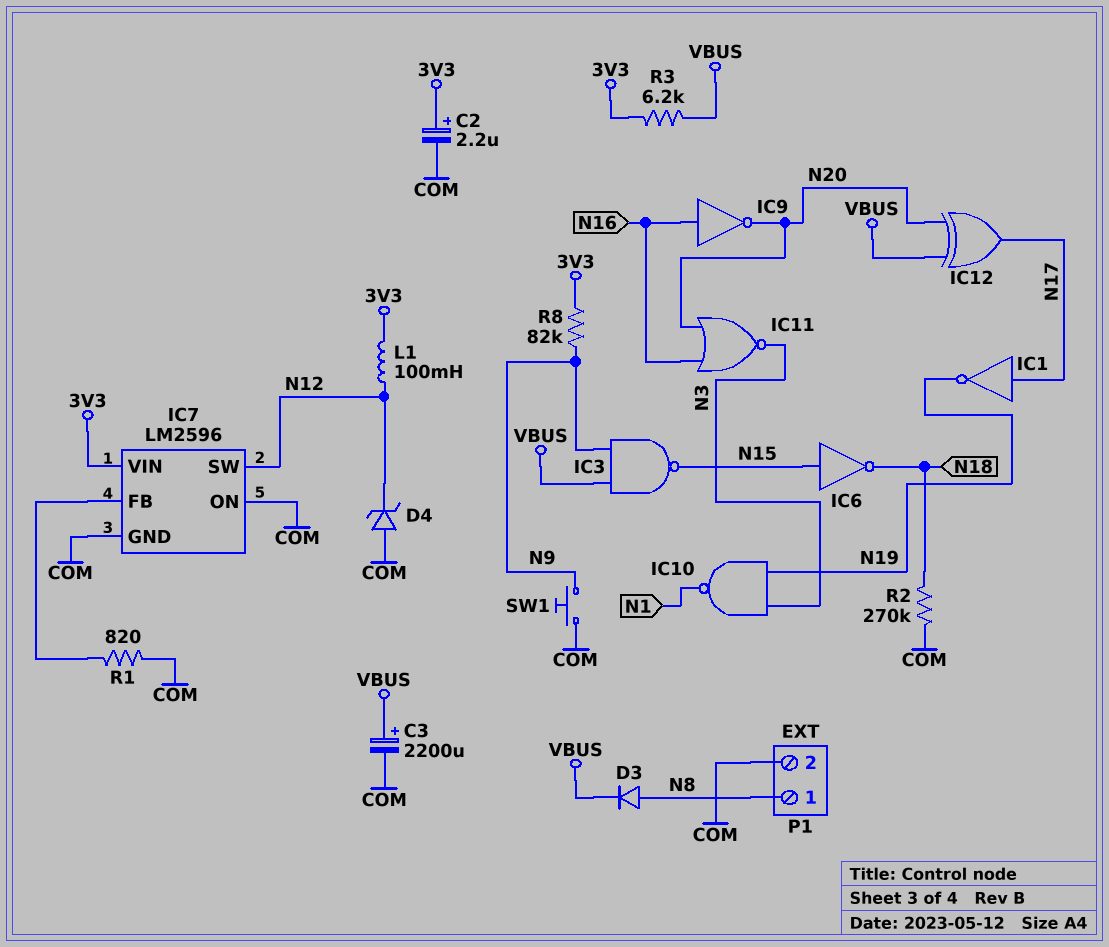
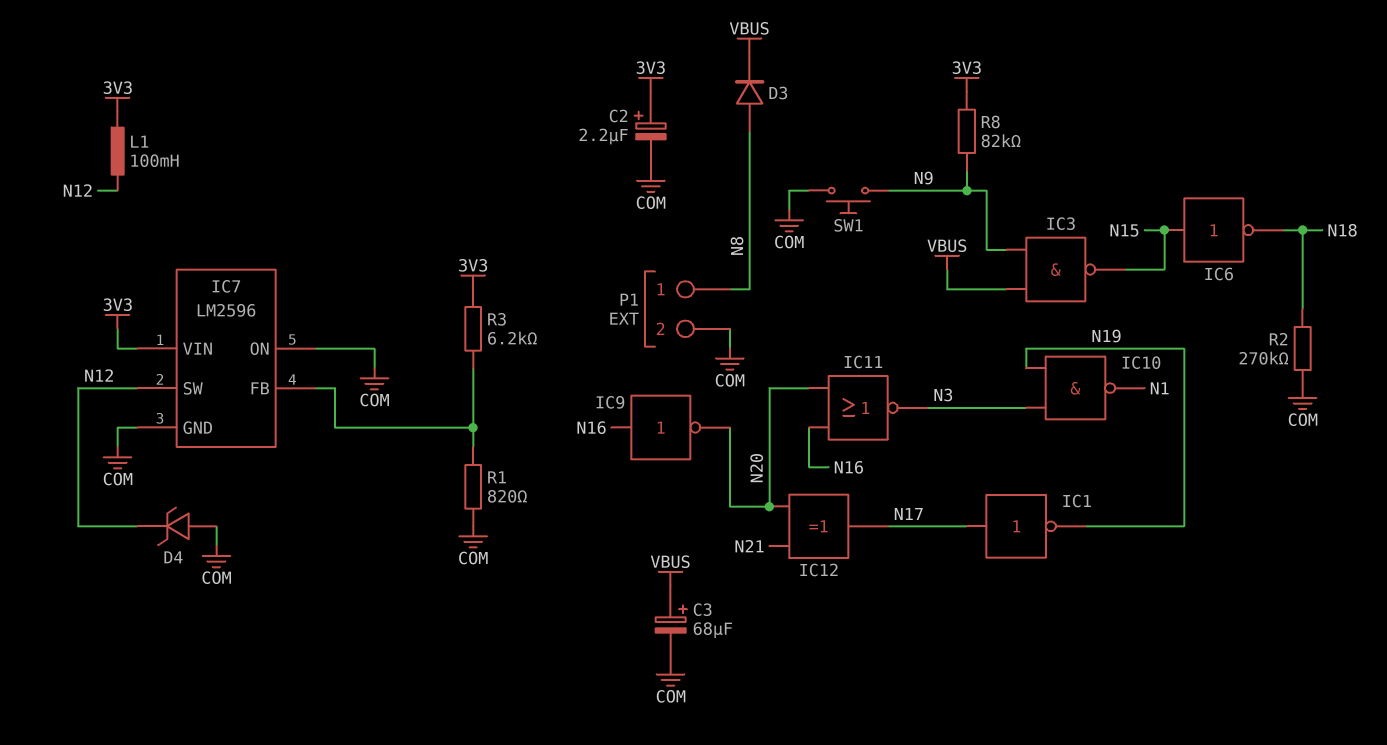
C3: 2200uF (plus VBUS, minus COM) -> 68uF (plus VBUS, minus COM)
IC12: XOR (in N20, in VBUS, out N17) -> XOR (in N20, in N21, out N17)
R3: 6.2k (3V3, VBUS) -> 6.2k (3V3, IC7/FB)

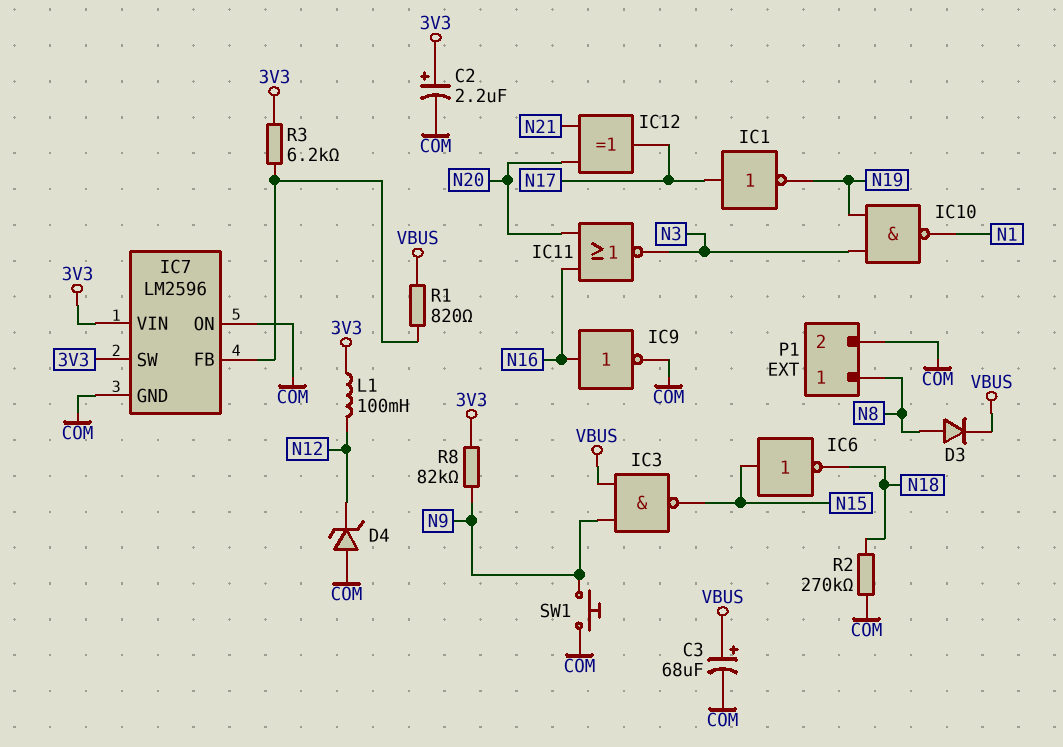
IC7 pin SW: N12 -> 3V3
IC9: NOT (in N16, out N20) -> NOT (in N16, out COM)
R1: 820 (COM, IC7/FB) -> 820 (IC7/FB, VBUS)

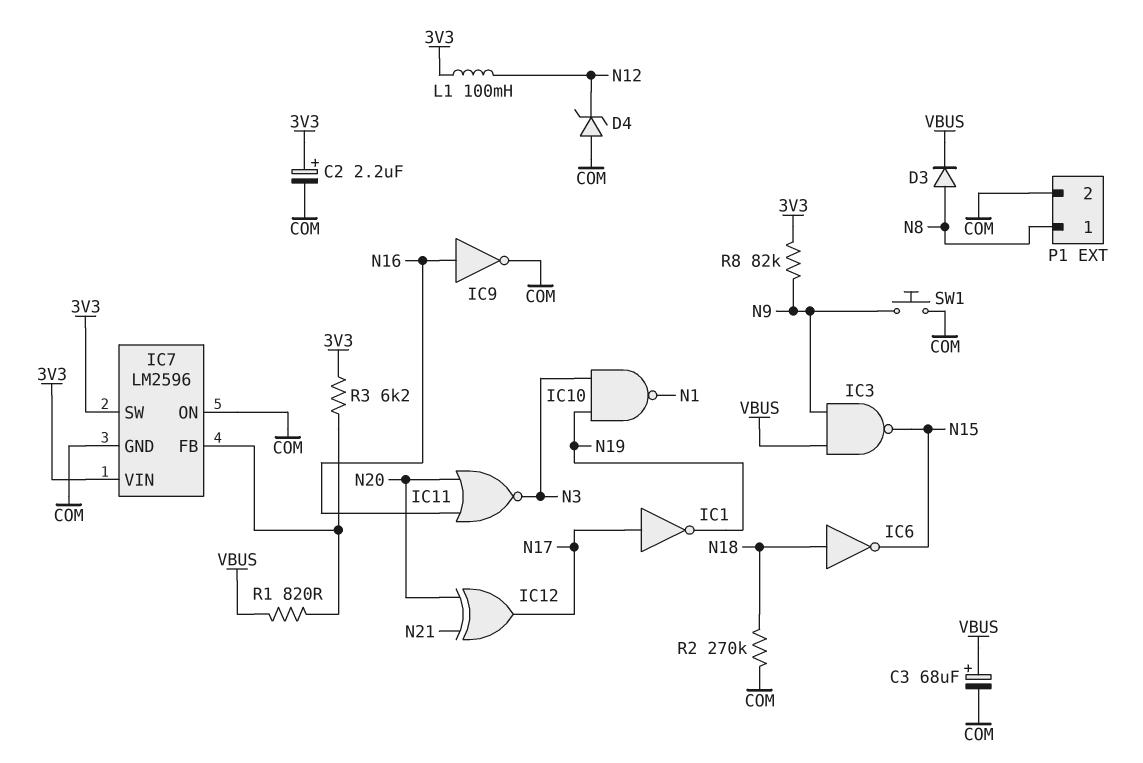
IC6: NOT (in N15, out N18) -> NOT (in N18, out N15)

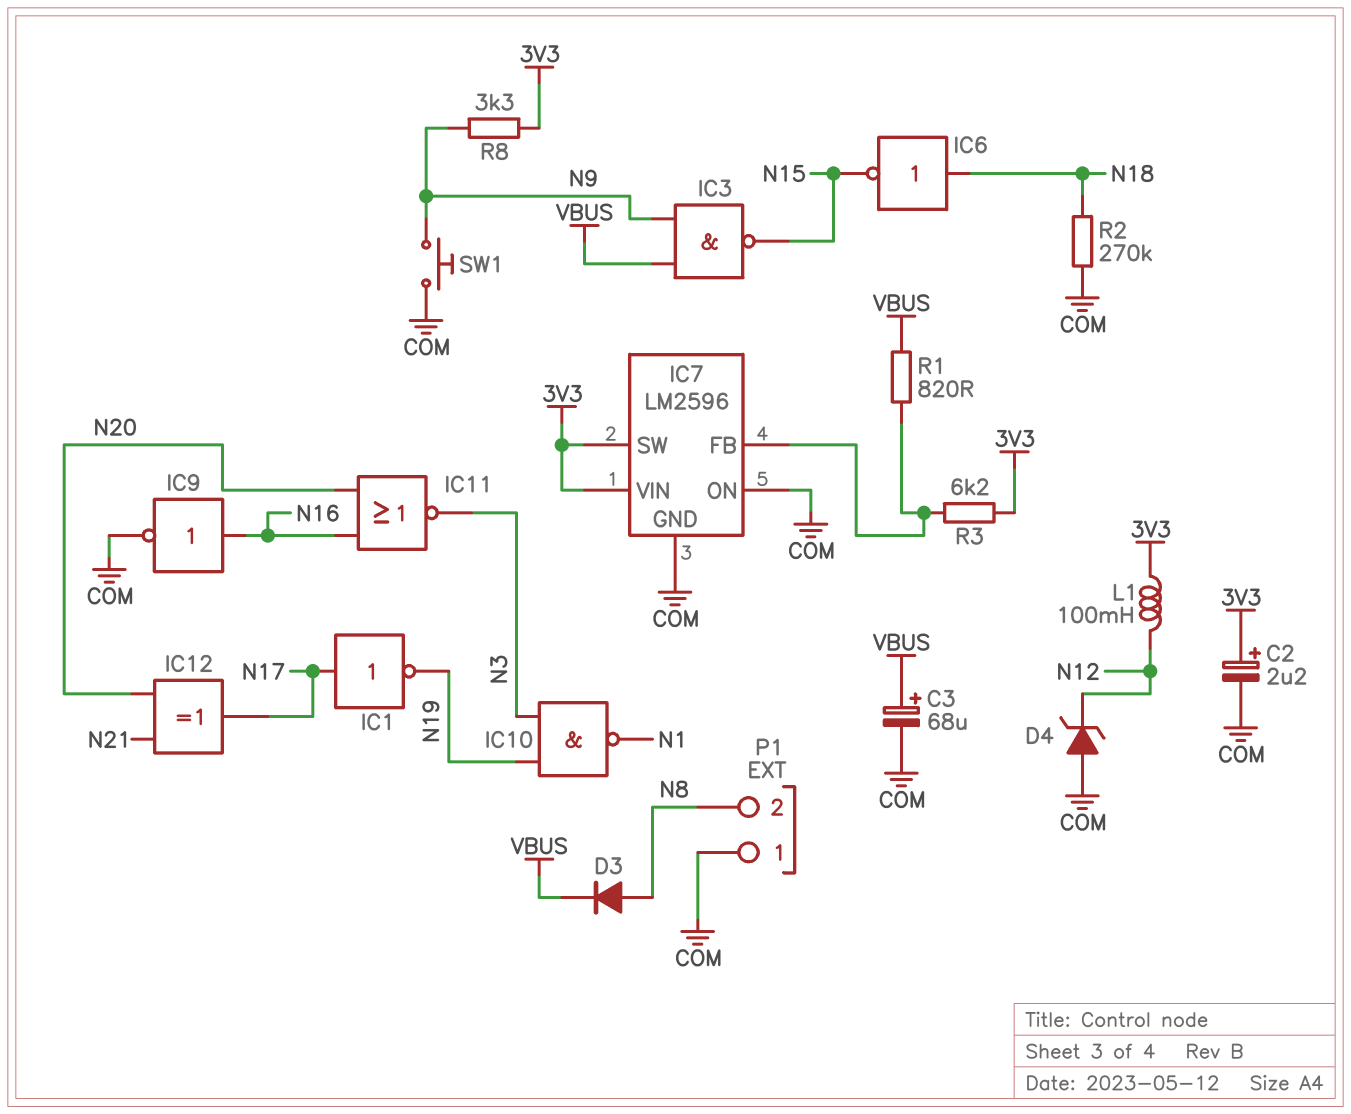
P1 pin 1: N8 -> COM
P1 pin 2: COM -> N8
R8: 82k (3V3, N9) -> 3.3k (3V3, N9)

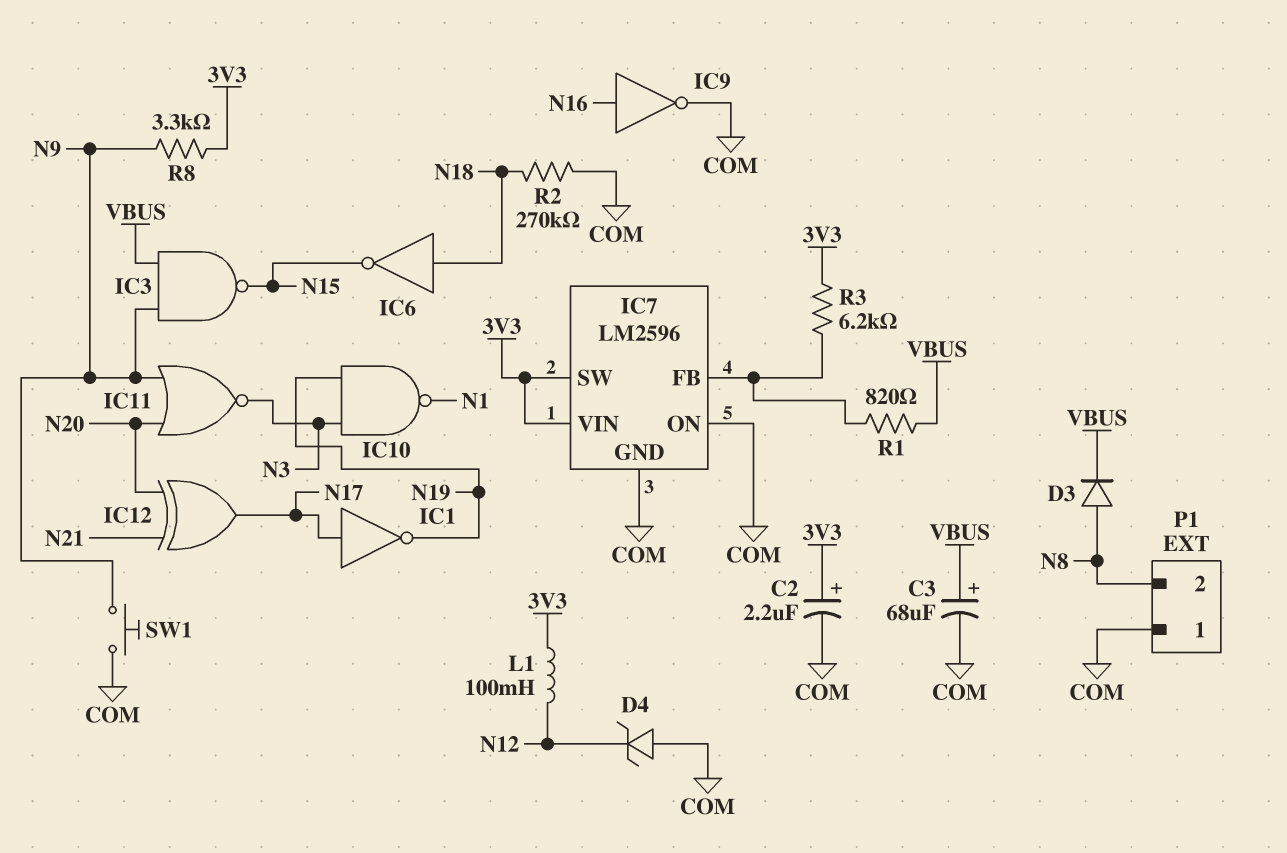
IC11: NOR (in N16, in N20, out N3) -> NOR (in N9, in N20, out N3)

